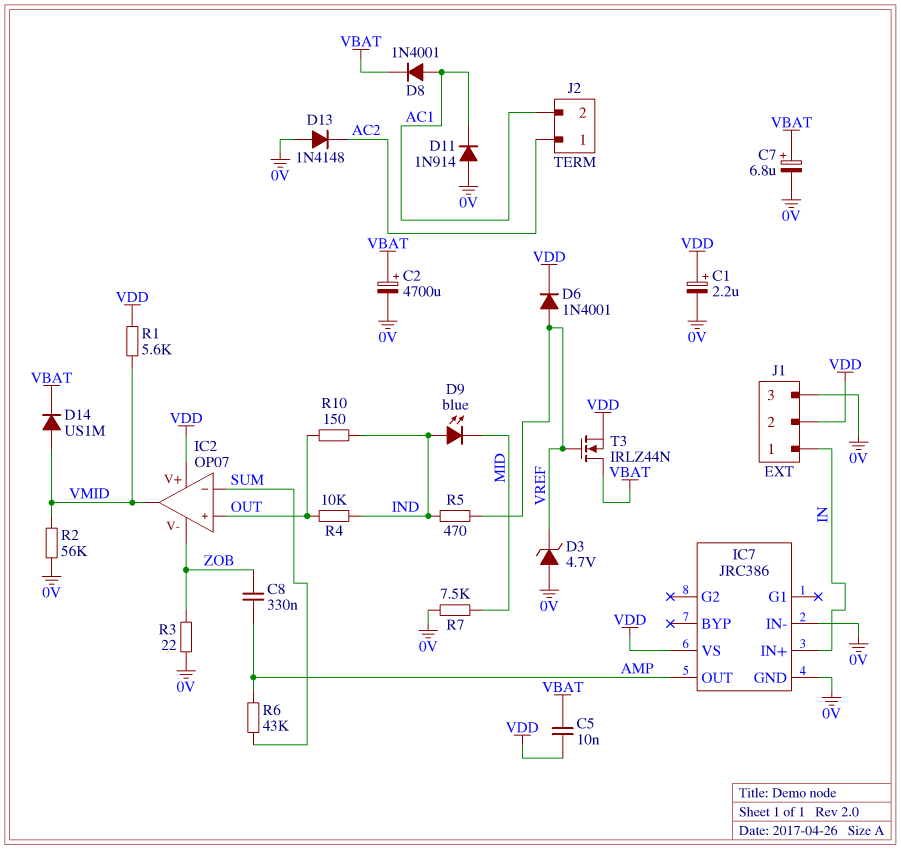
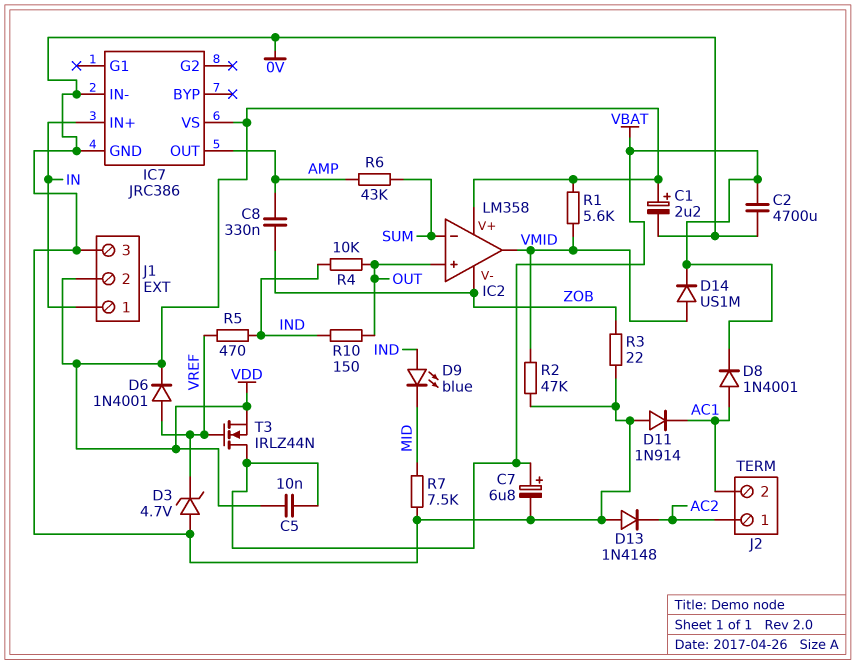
C2: 4700uF (plus VBAT, minus 0V) -> 4700uF (0V, VBAT)
IC2: OP07 -> LM358
R2: 56k (0V, VMID) -> 47k (0V, VMID)

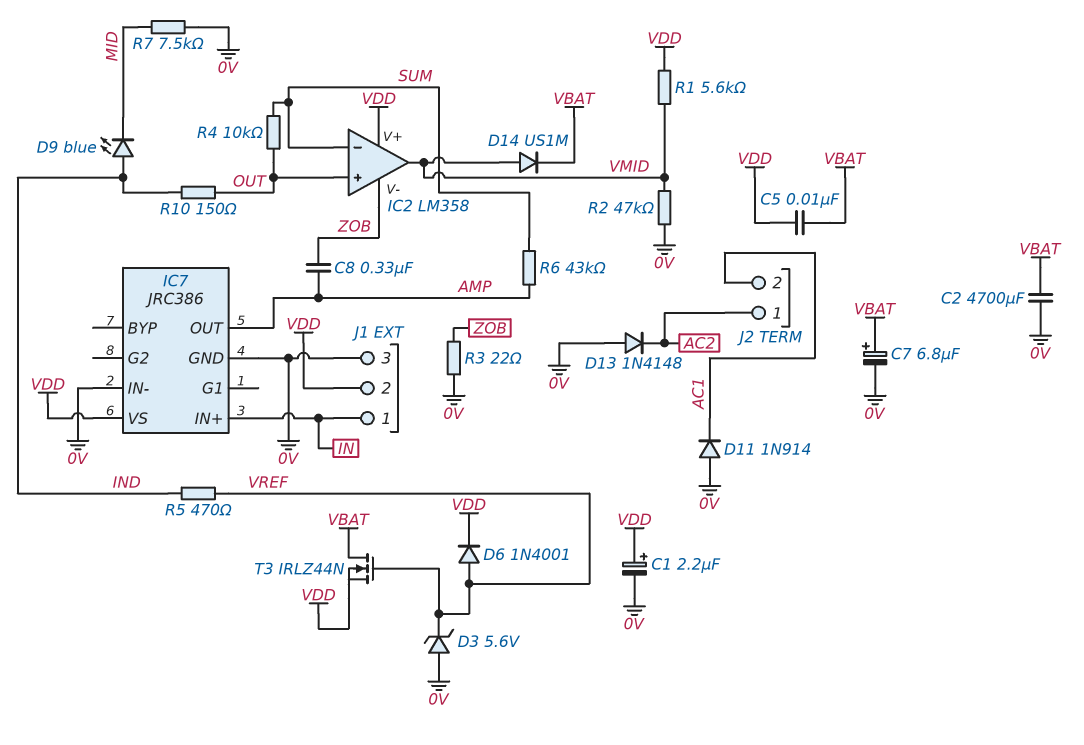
D3: zener 4.7V (A 0V, K VREF) -> zener 5.6V (A 0V, K VREF)
D8: diode 1N4001 (A AC1, K VBAT) -> none
R4: 10k (IND, OUT) -> 10k (OUT, SUM)

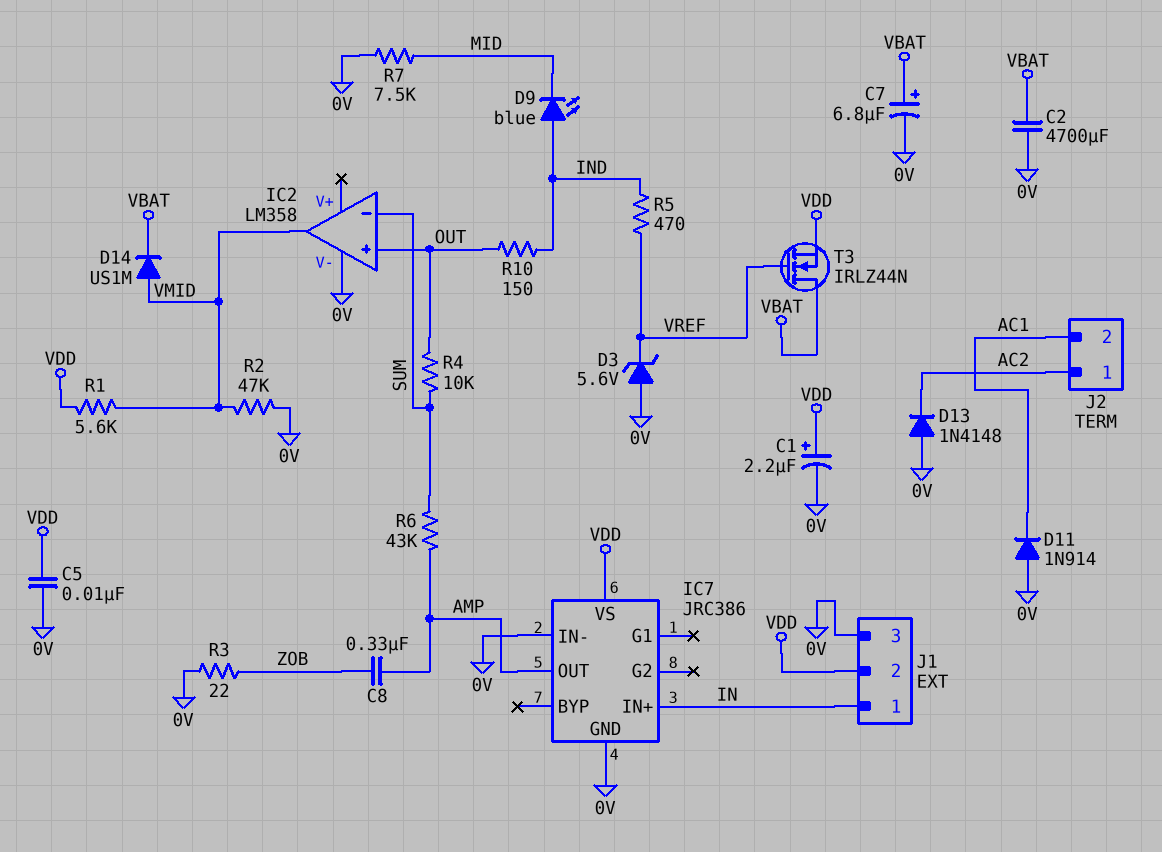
C5: 10nF (VBAT, VDD) -> 10nF (0V, VDD)
D6: diode 1N4001 (A VREF, K VDD) -> none
IC2 pin V+: VDD -> none
IC2 pin V-: ZOB -> 0V

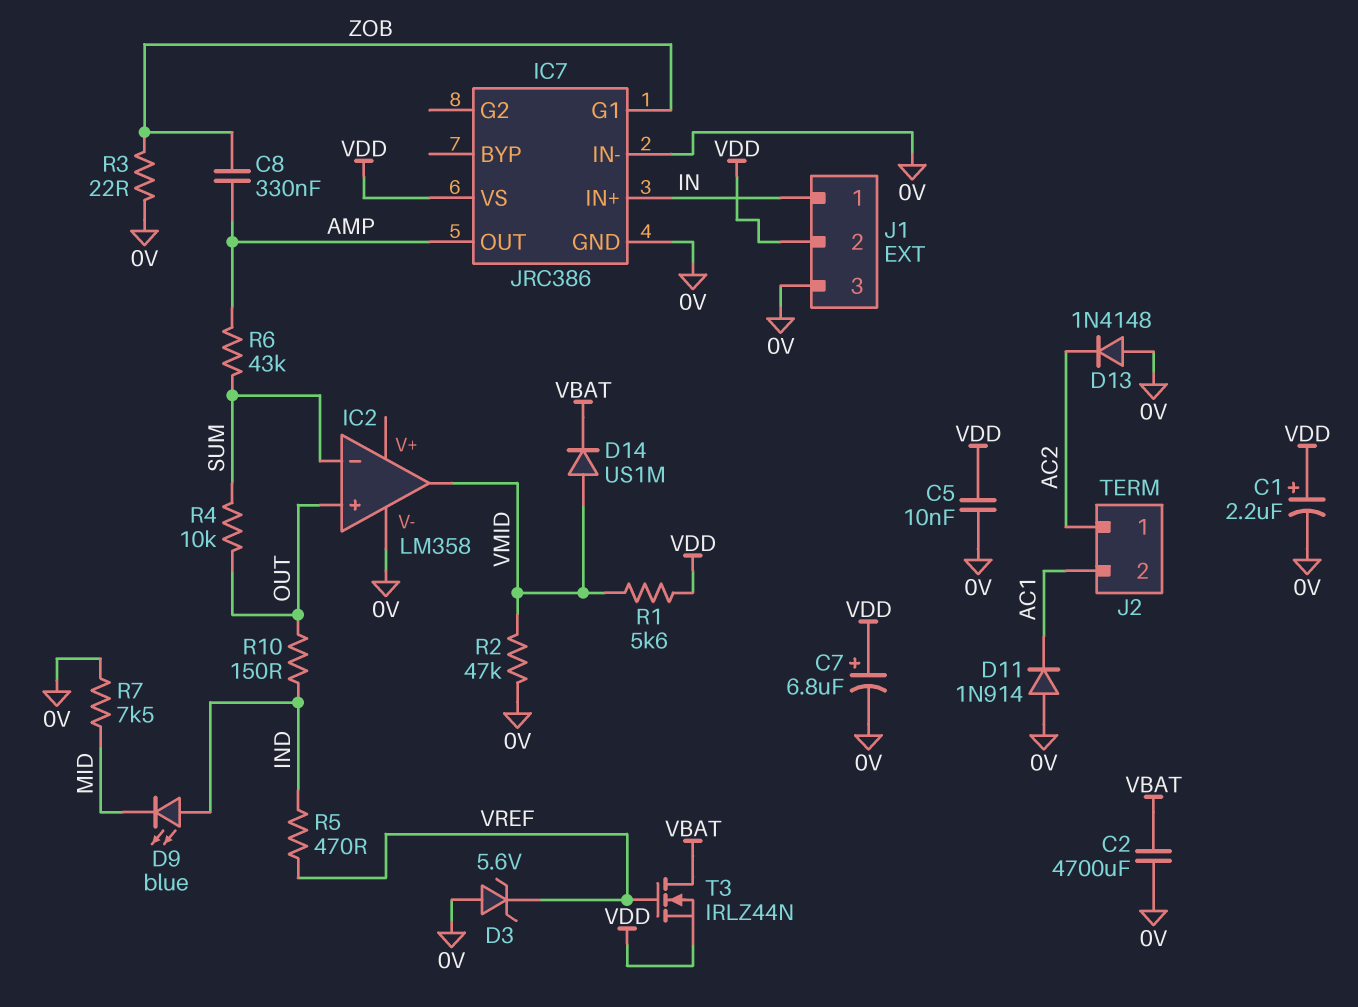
C7: 6.8uF (plus VBAT, minus 0V) -> 6.8uF (plus VDD, minus 0V)
IC7 pin G1: none -> ZOB

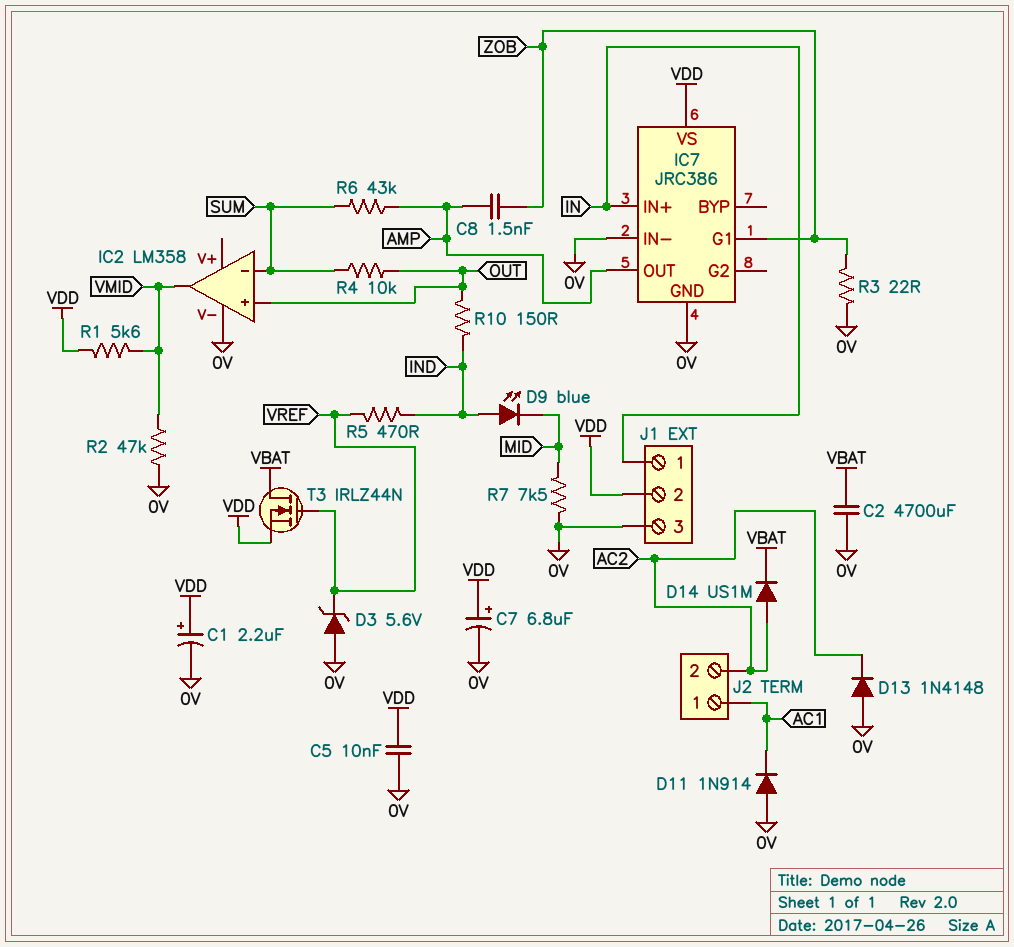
C8: 330nF (AMP, ZOB) -> 1.5nF (AMP, ZOB)
D14: diode US1M (A VMID, K VBAT) -> diode US1M (A AC2, K VBAT)
J2 pin 1: AC2 -> AC1
J2 pin 2: AC1 -> AC2

